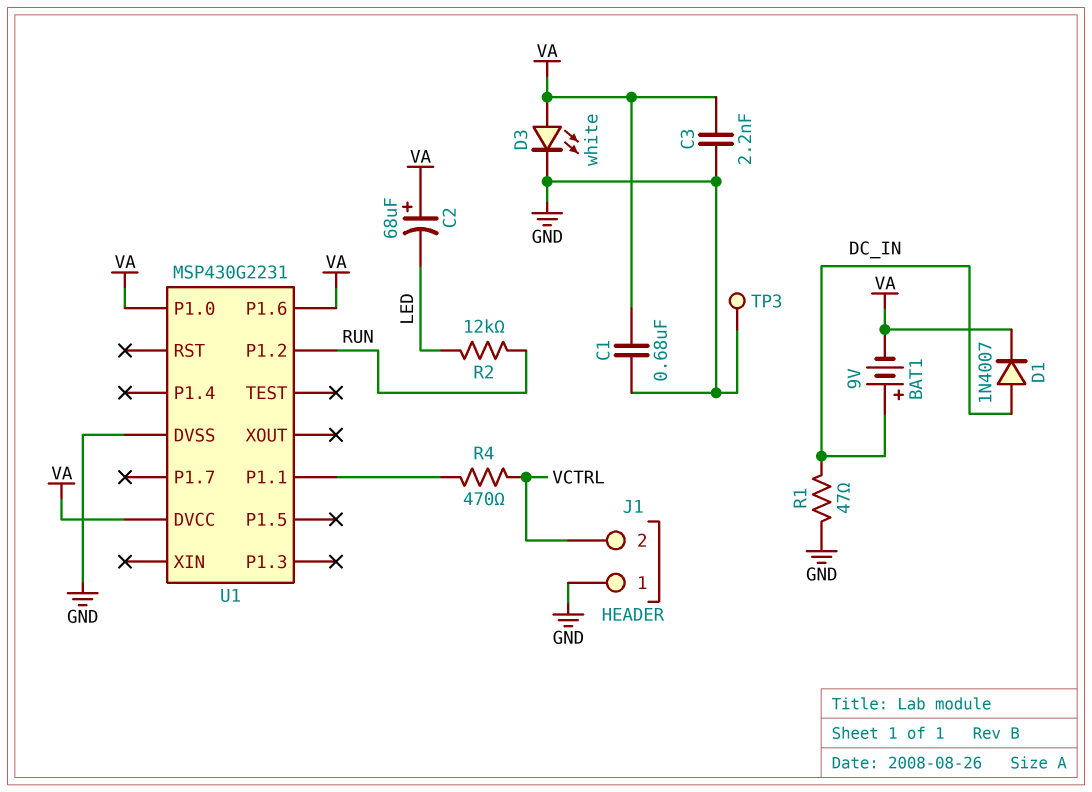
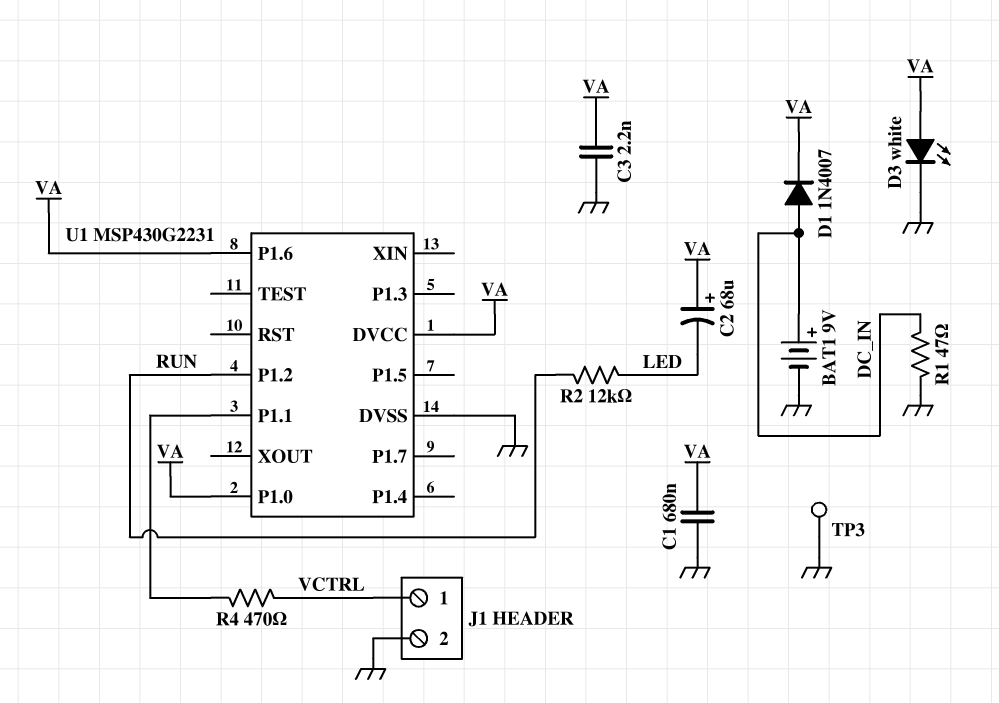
BAT1: 9V (plus DC_IN, minus VA) -> 9V (plus DC_IN, minus GND)
J1 pin 1: GND -> VCTRL
J1 pin 2: VCTRL -> GND

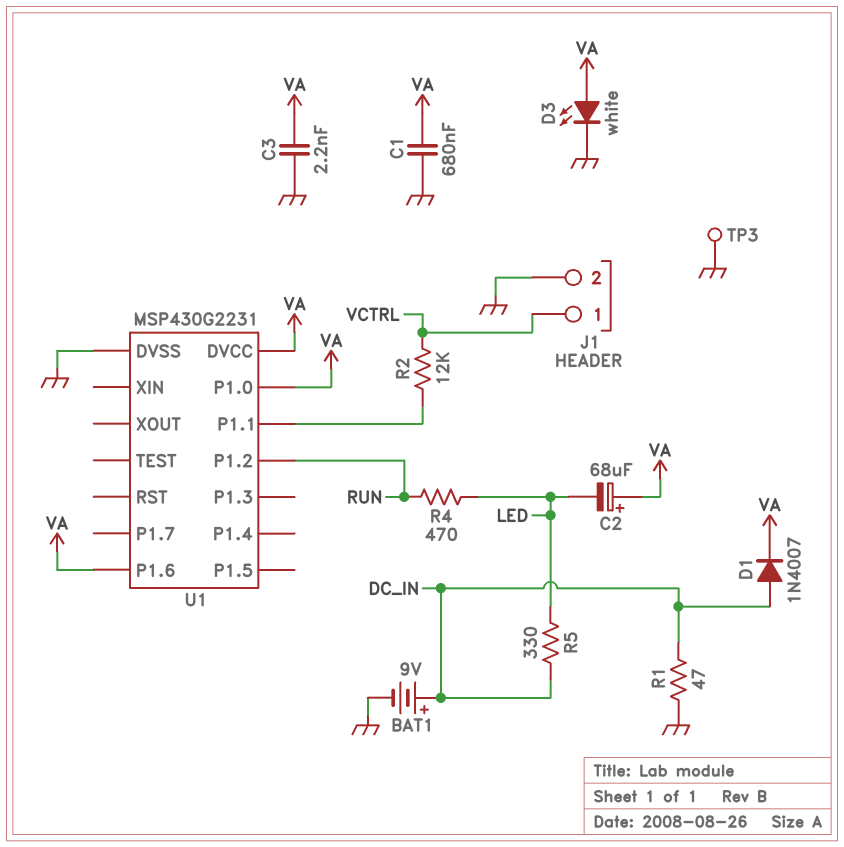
R2: 12k (LED, RUN) -> 12k (U1/P1.1, VCTRL)
R4: 470 (U1/P1.1, VCTRL) -> 470 (LED, RUN)
R5: none -> 330 (DC_IN, LED)

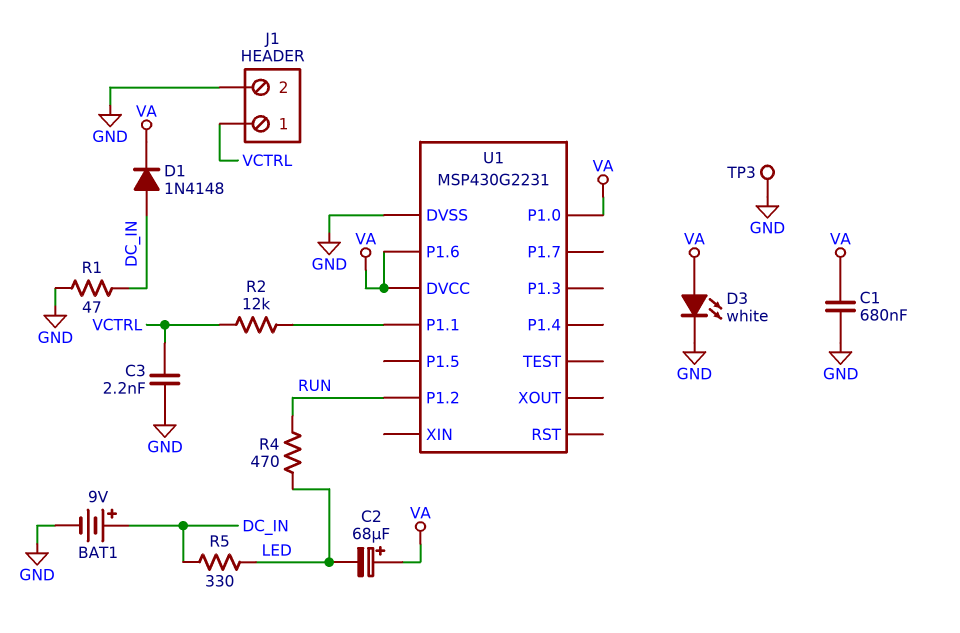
C3: 2.2nF (GND, VA) -> 2.2nF (GND, VCTRL)
D1: diode 1N4007 (A DC_IN, K VA) -> diode 1N4148 (A DC_IN, K VA)

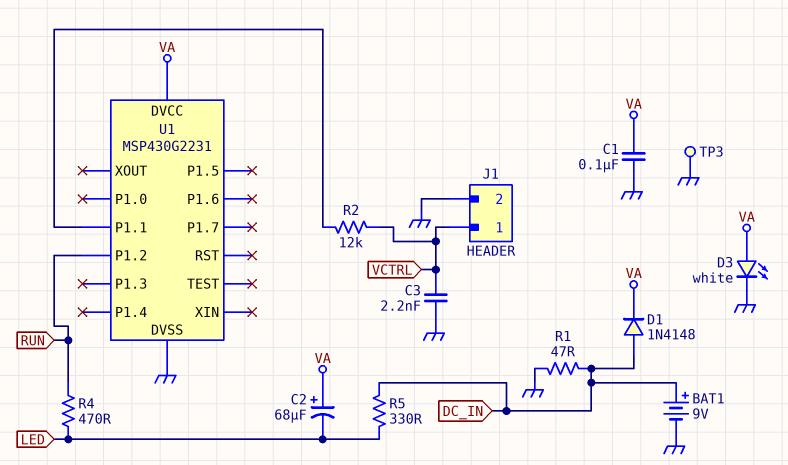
C1: 680nF (GND, VA) -> 100nF (GND, VA)
U1 pin P1.0: VA -> none
U1 pin P1.6: VA -> none

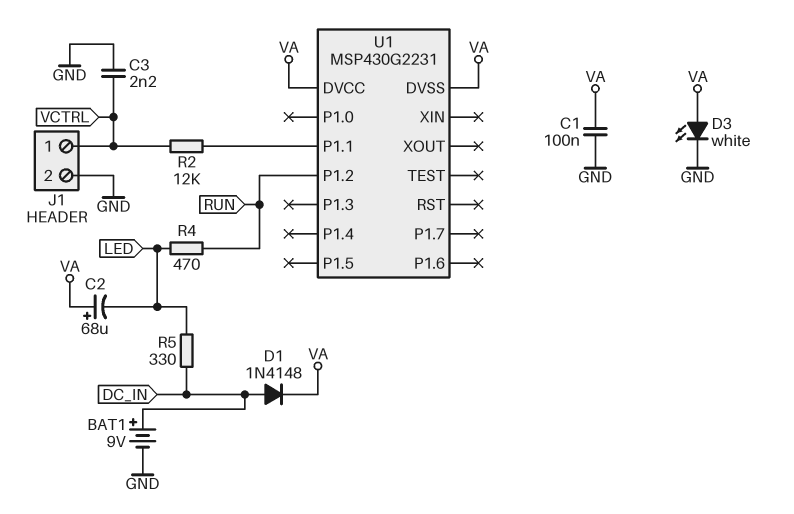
R1: 47 (DC_IN, GND) -> none
TP3: test point (GND) -> none
U1 pin DVSS: GND -> VA

